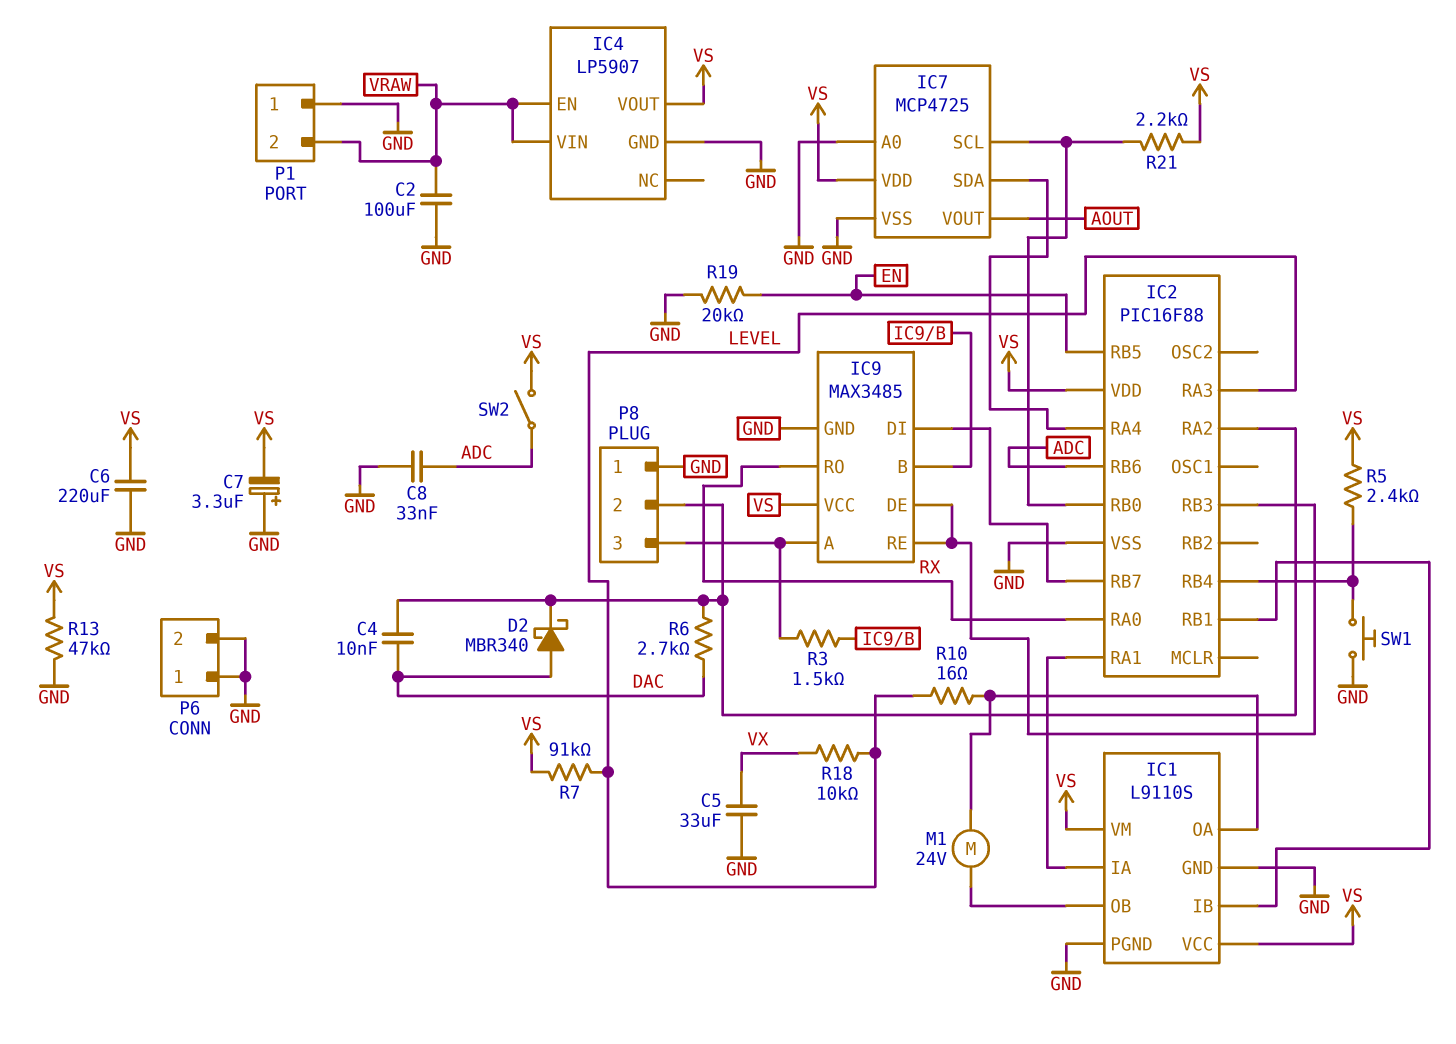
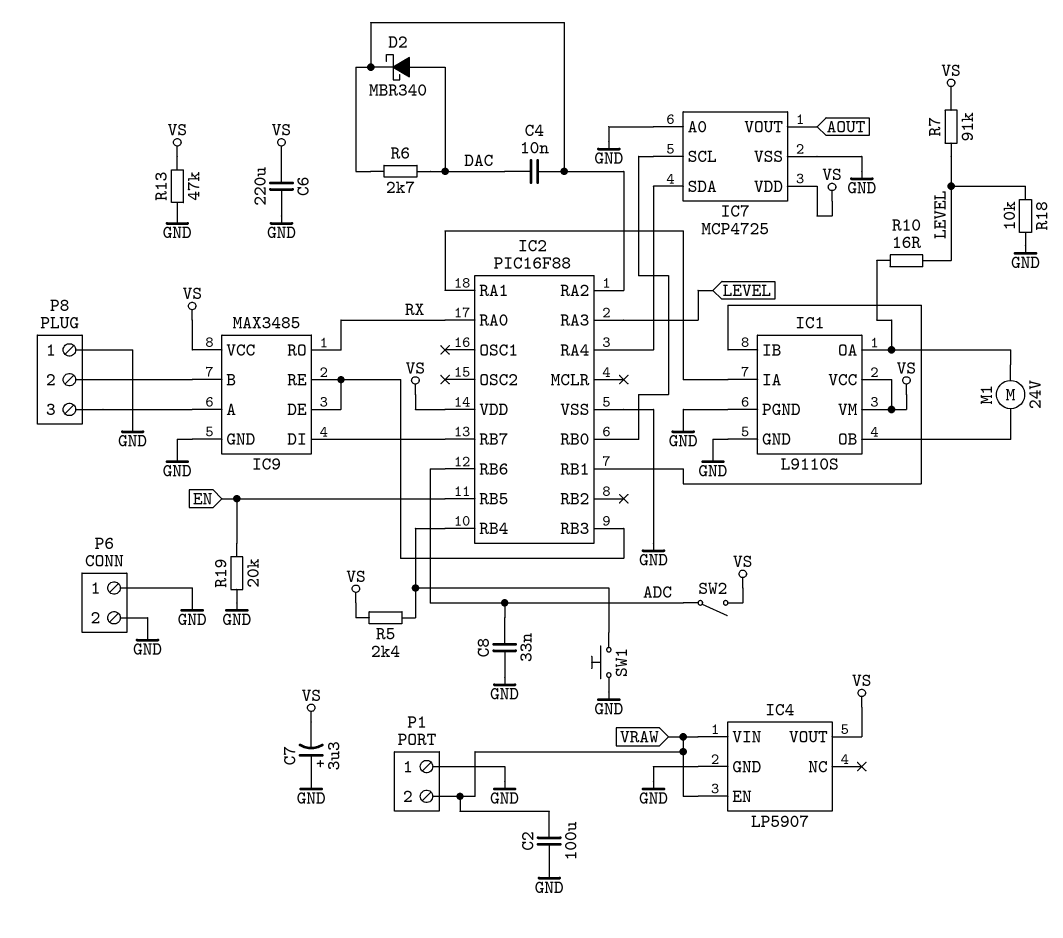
C5: 33uF (GND, VX) -> none
P8 pin 2: IC2/RA2 -> IC9/B
R3: 1.5k (IC9/A, IC9/B) -> none
R18: 10k (LEVEL, VX) -> 10k (GND, LEVEL)
R21: 2.2k (IC2/RB0, VS) -> none

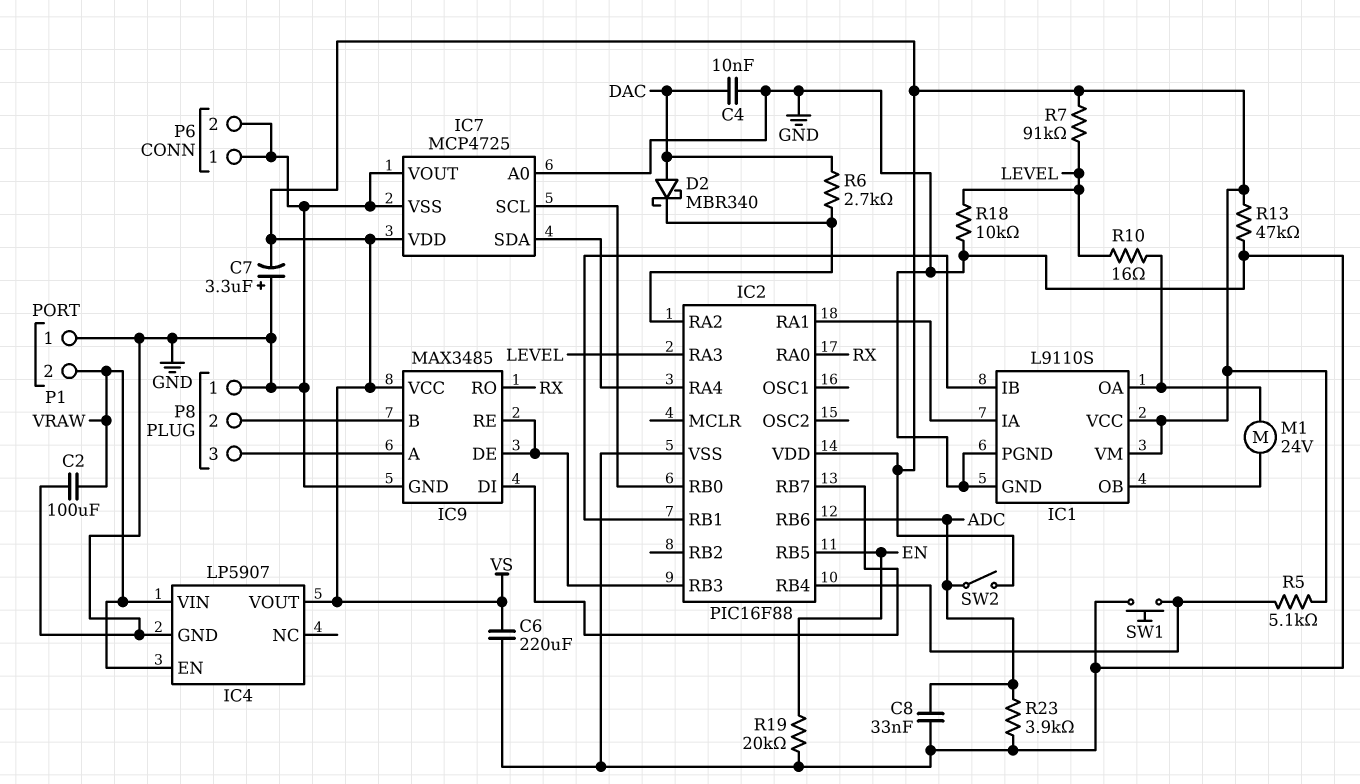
C4: 10nF (DAC, IC2/RA2) -> 10nF (DAC, GND)
IC7 pin VOUT: AOUT -> GND
R5: 2.4k (IC2/RB4, VS) -> 5.1k (IC2/RB4, VS)
R23: none -> 3.9k (ADC, GND)

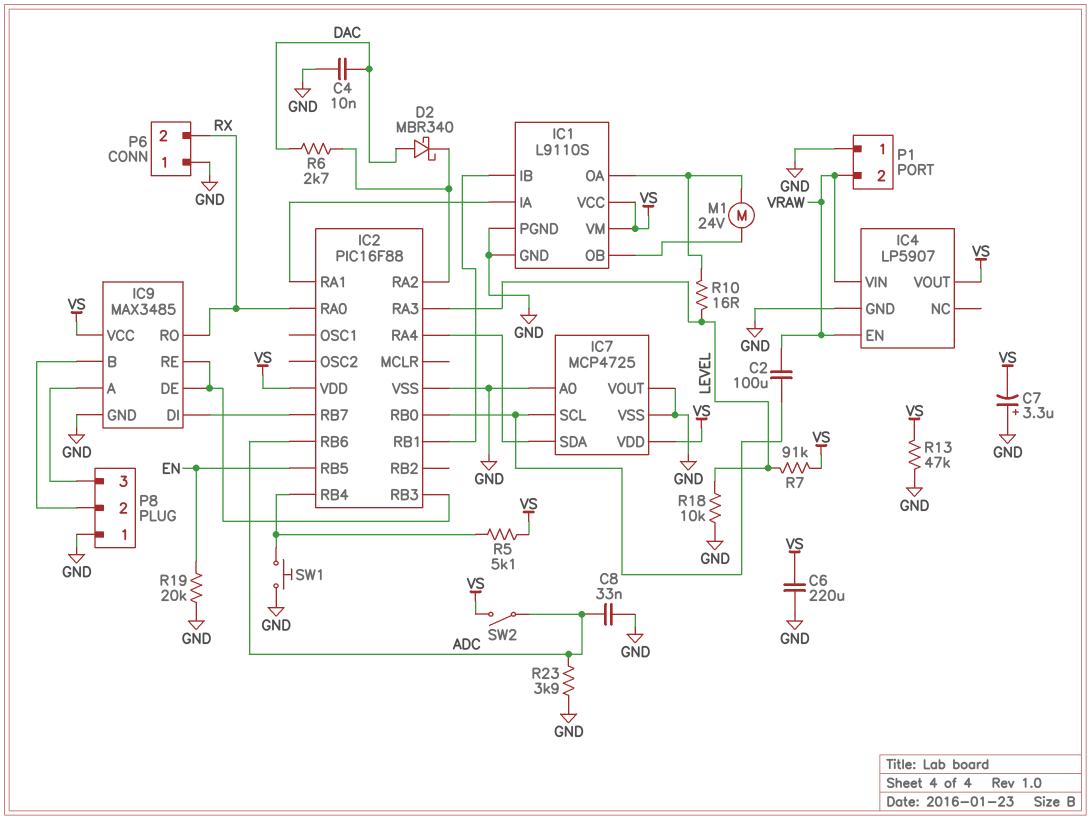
C2: 100uF (GND, VRAW) -> 100uF (IC2/RB0, VRAW)
P6 pin 2: GND -> RX

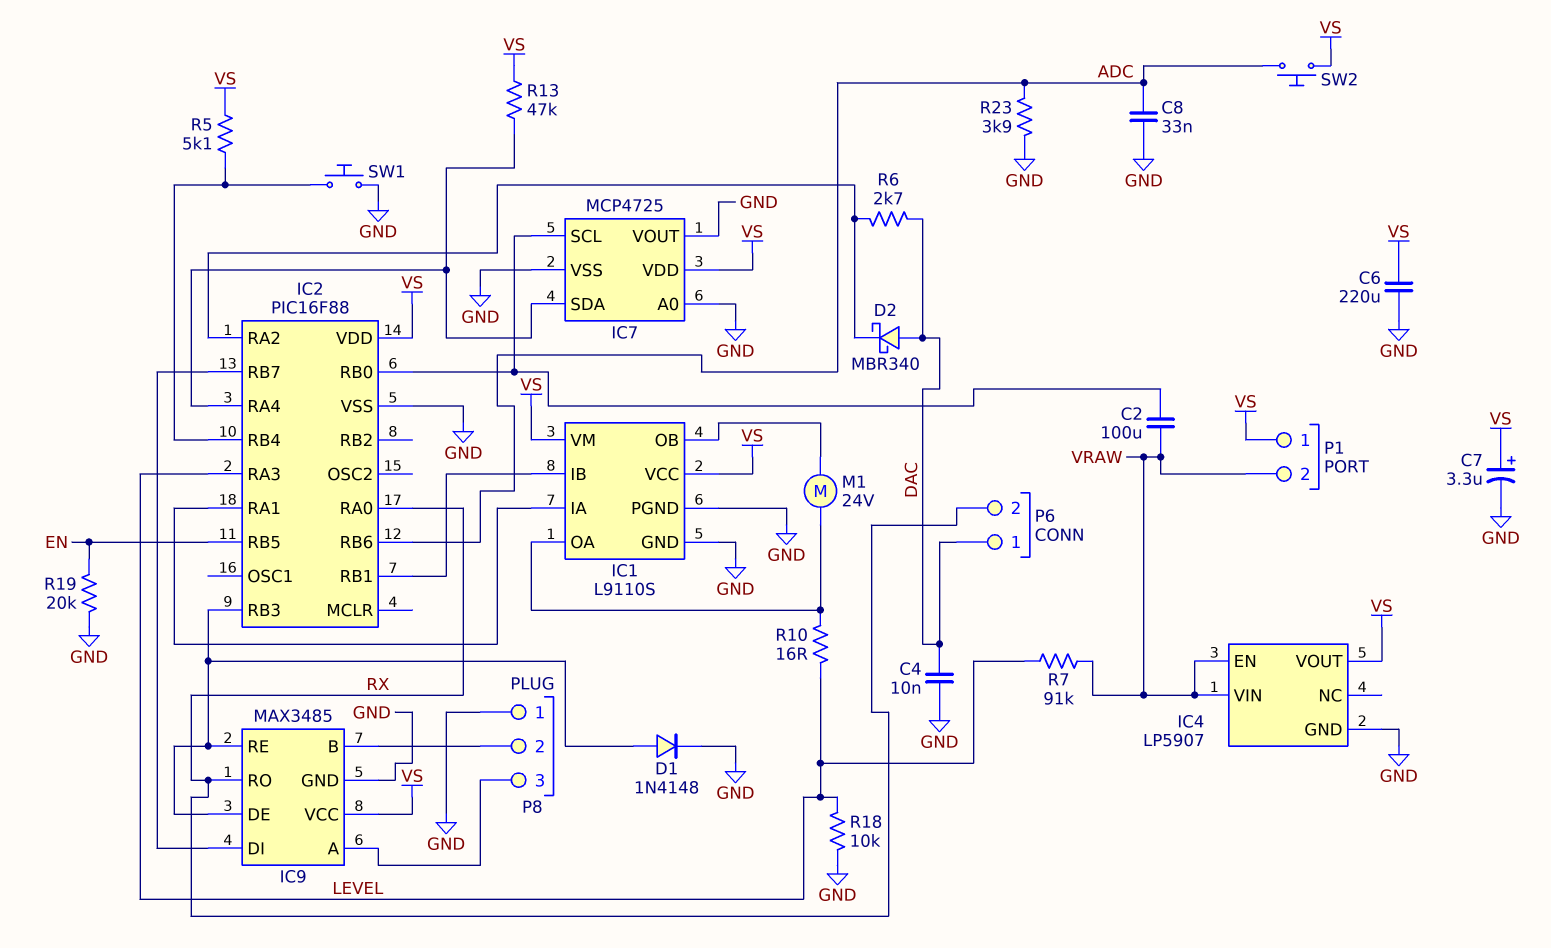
C7: 3.3uF (plus GND, minus VS) -> 3.3uF (plus VS, minus GND)
D1: none -> diode 1N4148 (A IC2/RB3, K GND)
P1 pin 1: GND -> VS
P6 pin 1: GND -> DAC
R7: 91k (LEVEL, VS) -> 91k (LEVEL, VRAW)
R13: 47k (GND, VS) -> 47k (IC2/RA4, VS)
SW2: switch (ADC, VS) -> button (ADC, VS)

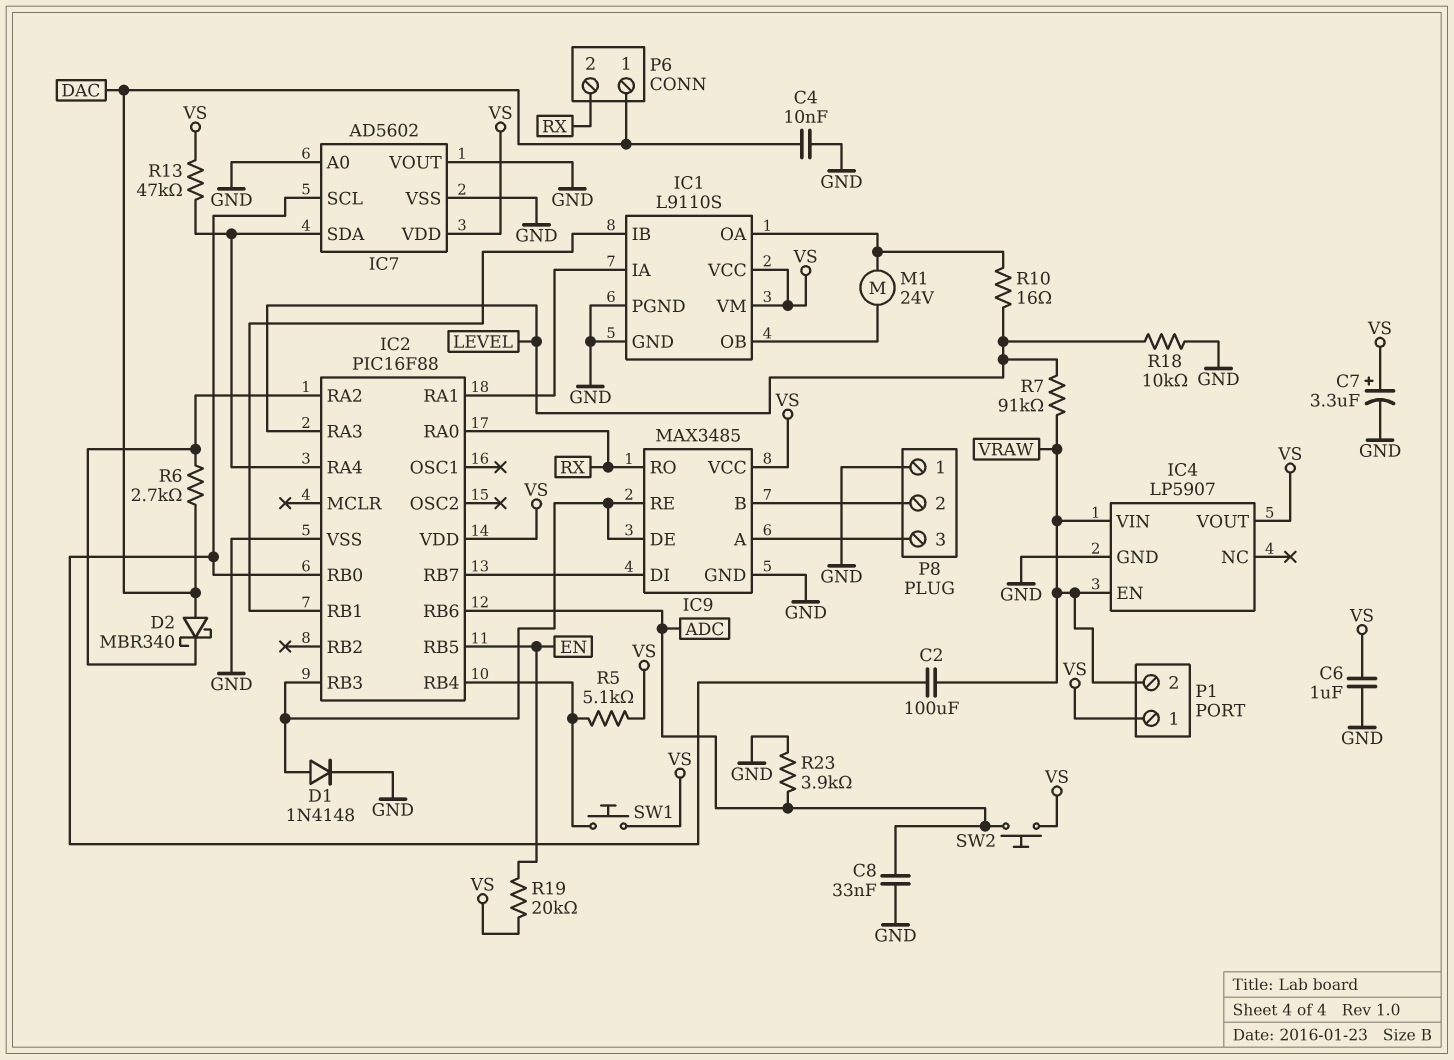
C6: 220uF (GND, VS) -> 1uF (GND, VS)
IC7: MCP4725 -> AD5602
R19: 20k (EN, GND) -> 20k (EN, VS)
SW1: button (GND, IC2/RB4) -> button (IC2/RB4, VS)

